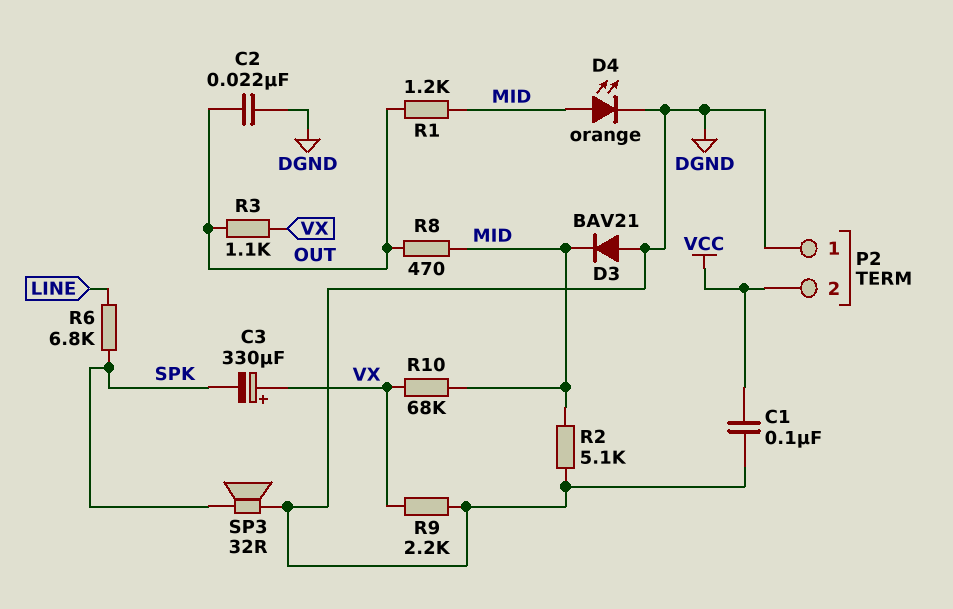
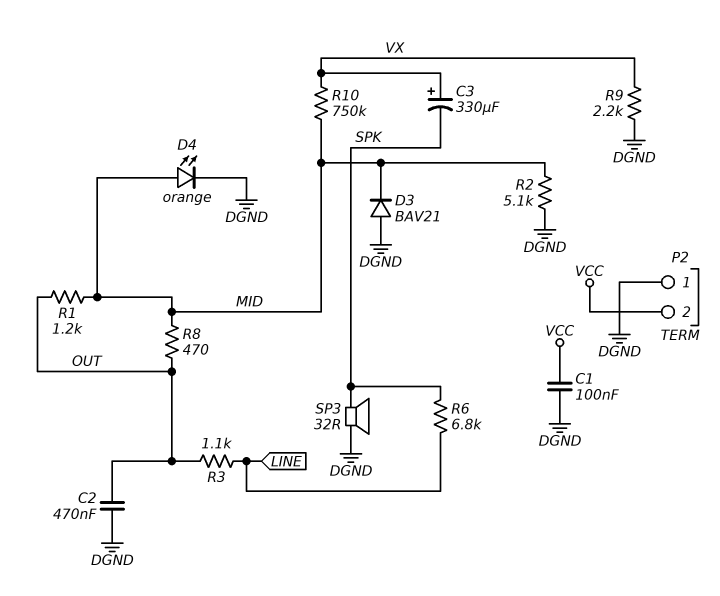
C2: 22nF (DGND, OUT) -> 470nF (DGND, OUT)
R3: 1.1k (OUT, VX) -> 1.1k (LINE, OUT)
R10: 68k (MID, VX) -> 750k (MID, VX)

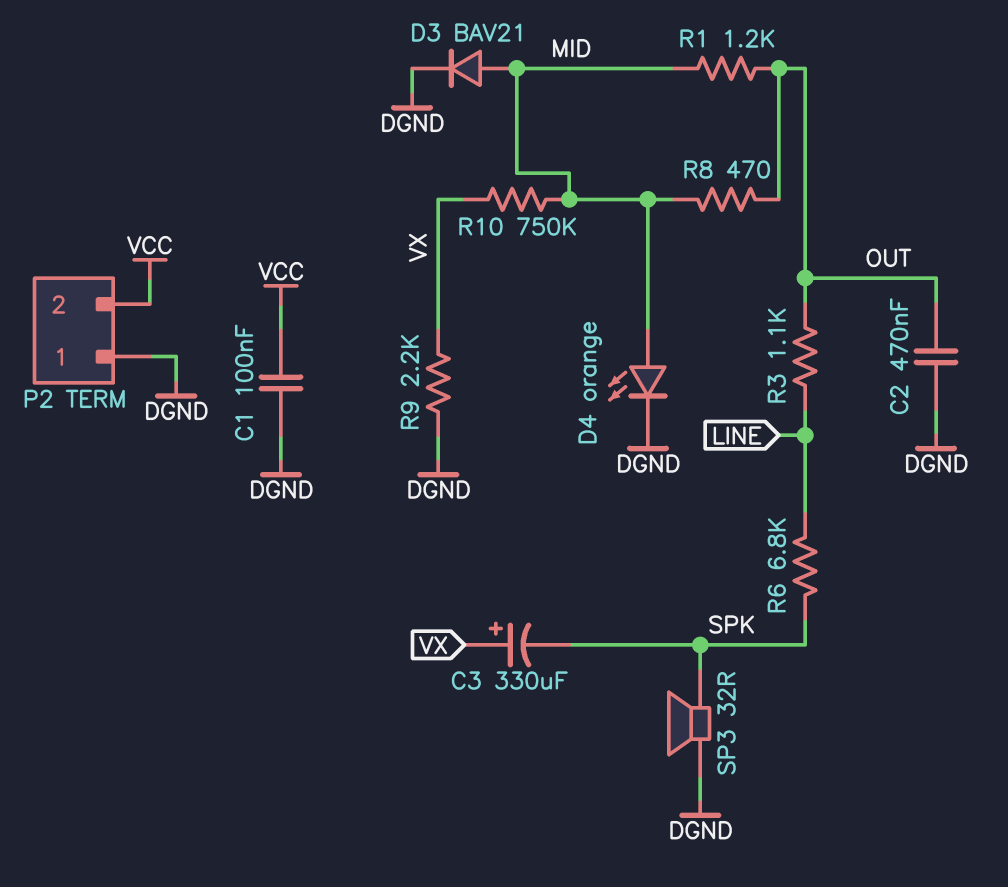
D3: diode BAV21 (A DGND, K MID) -> diode BAV21 (A MID, K DGND)
R2: 5.1k (DGND, MID) -> none

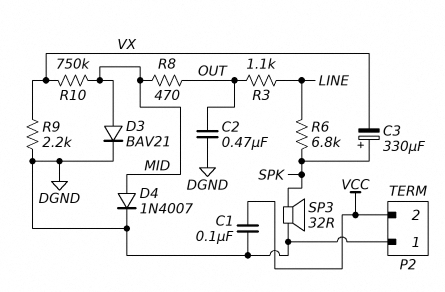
C3: 330uF (plus VX, minus SPK) -> 330uF (plus SPK, minus VX)
D4: LED orange (A MID, K DGND) -> diode 1N4007 (A MID, K DGND)
R1: 1.2k (MID, OUT) -> none

